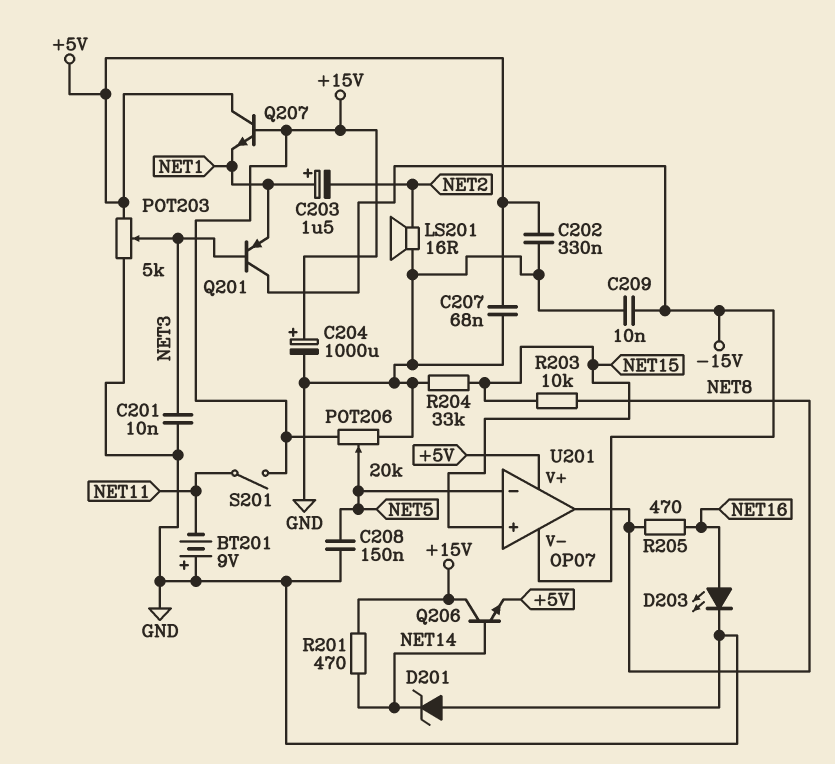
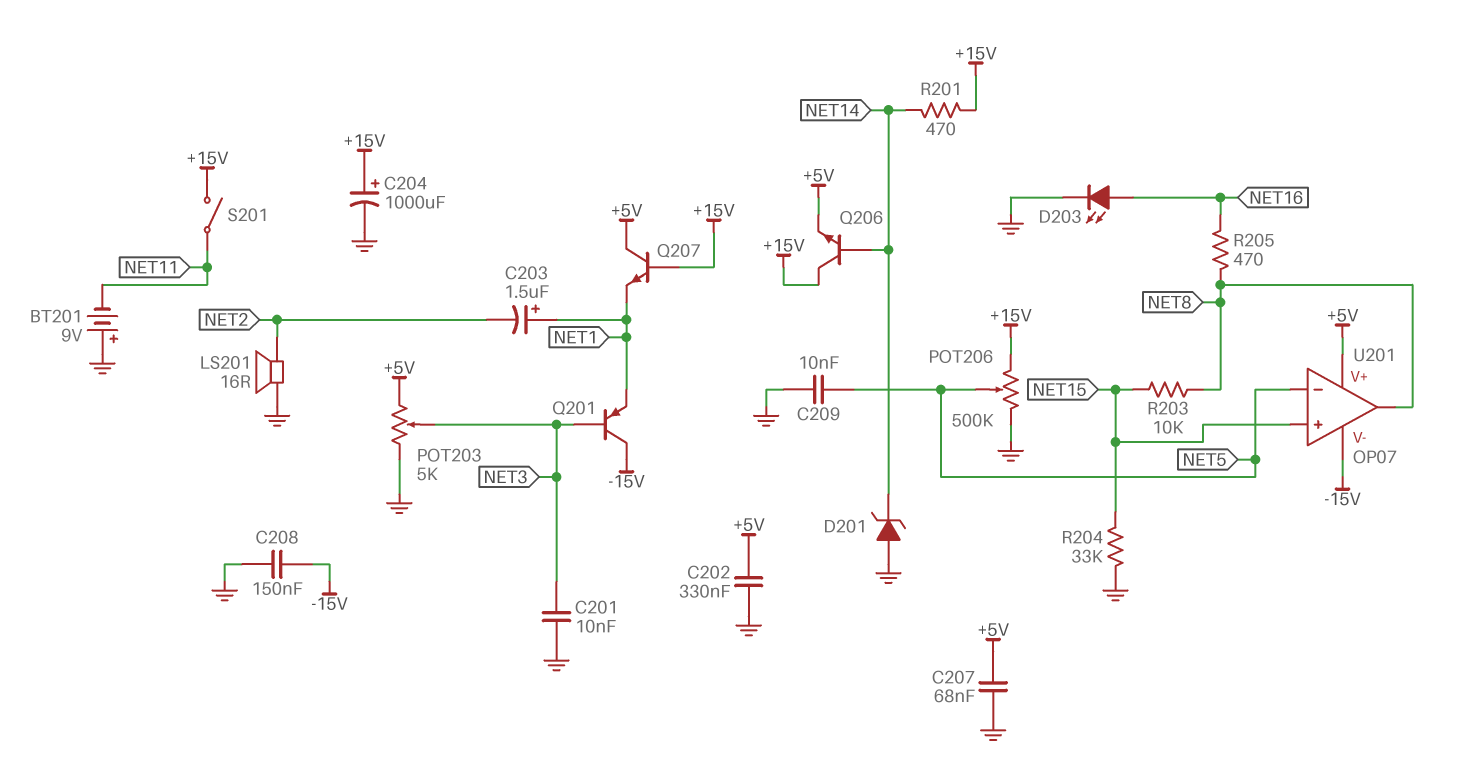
C208: 150nF (GND, NET5) -> 150nF (-15V, GND)
C209: 10nF (-15V, GND) -> 10nF (GND, NET5)
POT206: 20k (+15V, GND, wiper NET5) -> 500k (+15V, GND, wiper NET5)

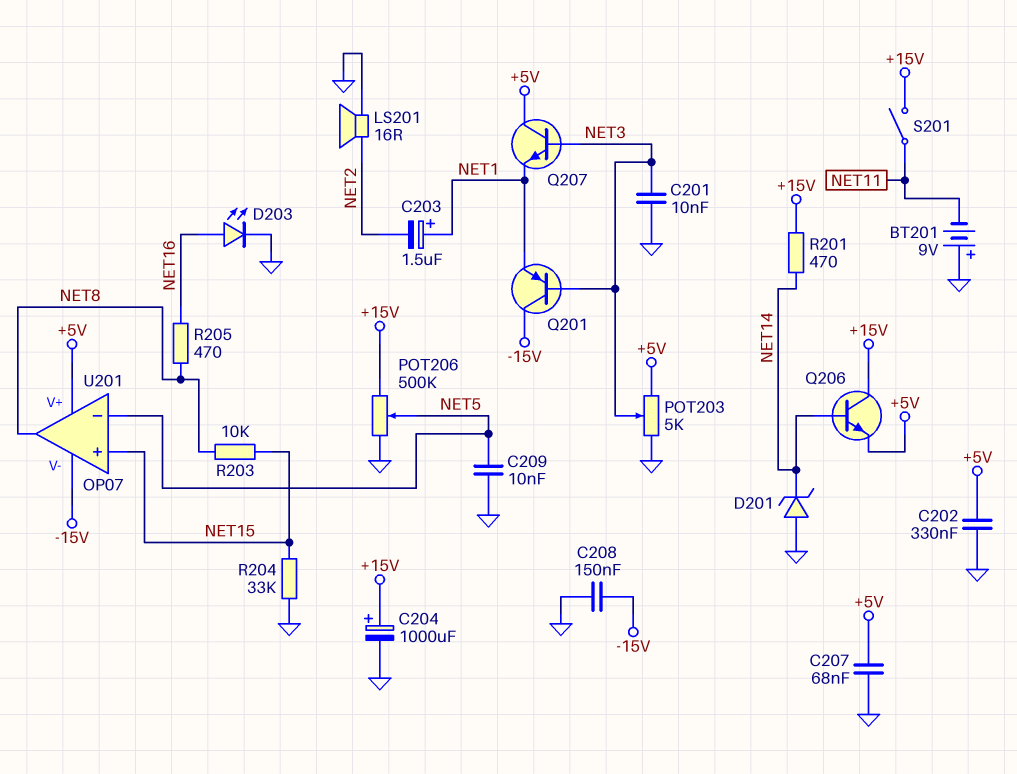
Q207: NPN (B +15V, C +5V, E NET1) -> NPN (B NET3, C +5V, E NET1)

